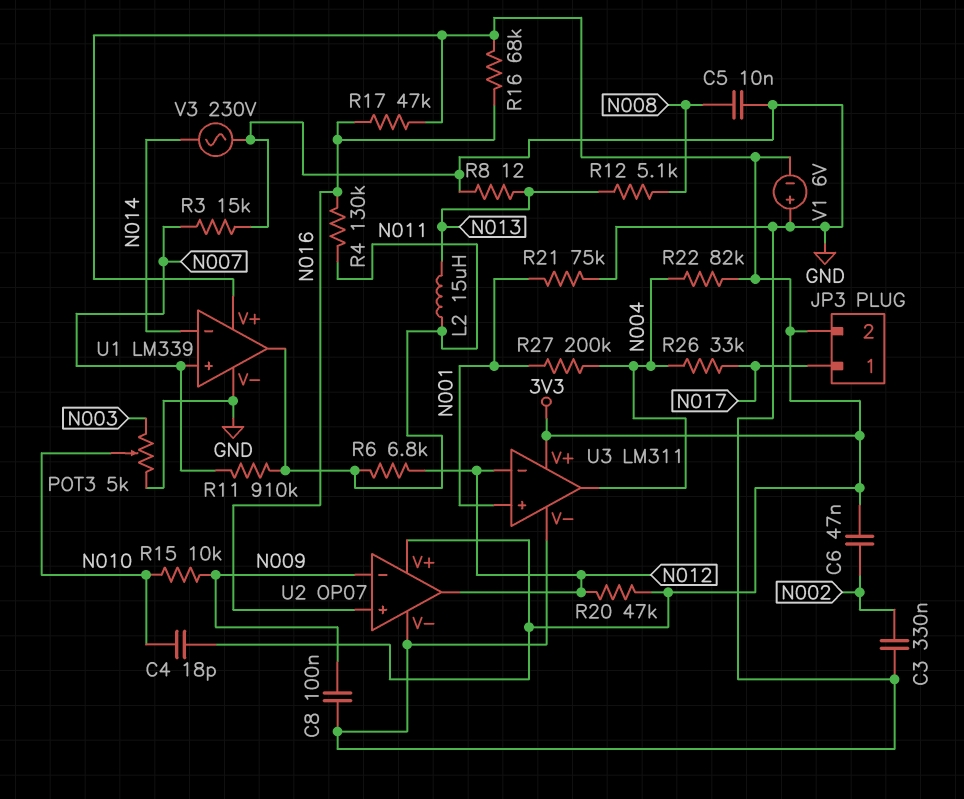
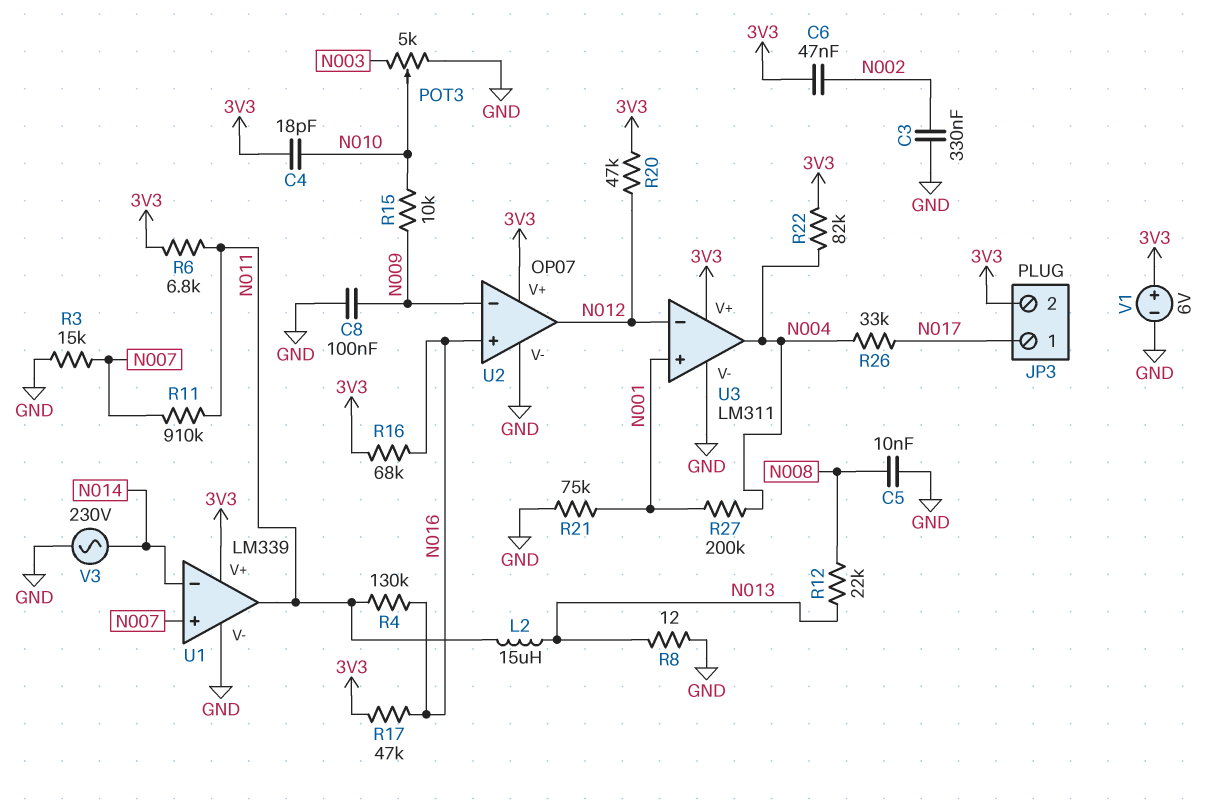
R6: 6.8k (N011, N012) -> 6.8k (3V3, N011)
R12: 5.1k (N008, N013) -> 22k (N008, N013)
V1: 6V (plus GND, minus 3V3) -> 6V (plus 3V3, minus GND)

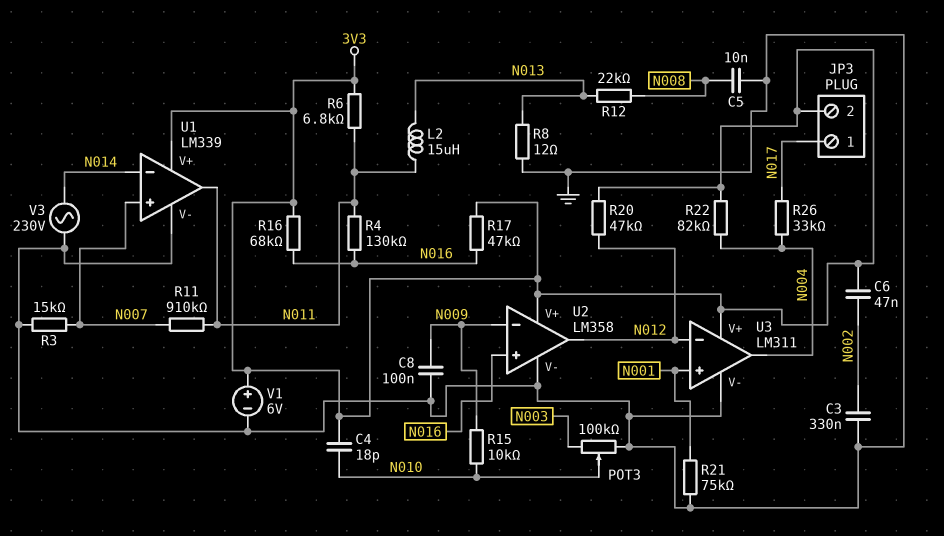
POT3: 5k (GND, N003, wiper N010) -> 100k (GND, N003, wiper N010)
R27: 200k (N001, N004) -> none
U2: OP07 -> LM358

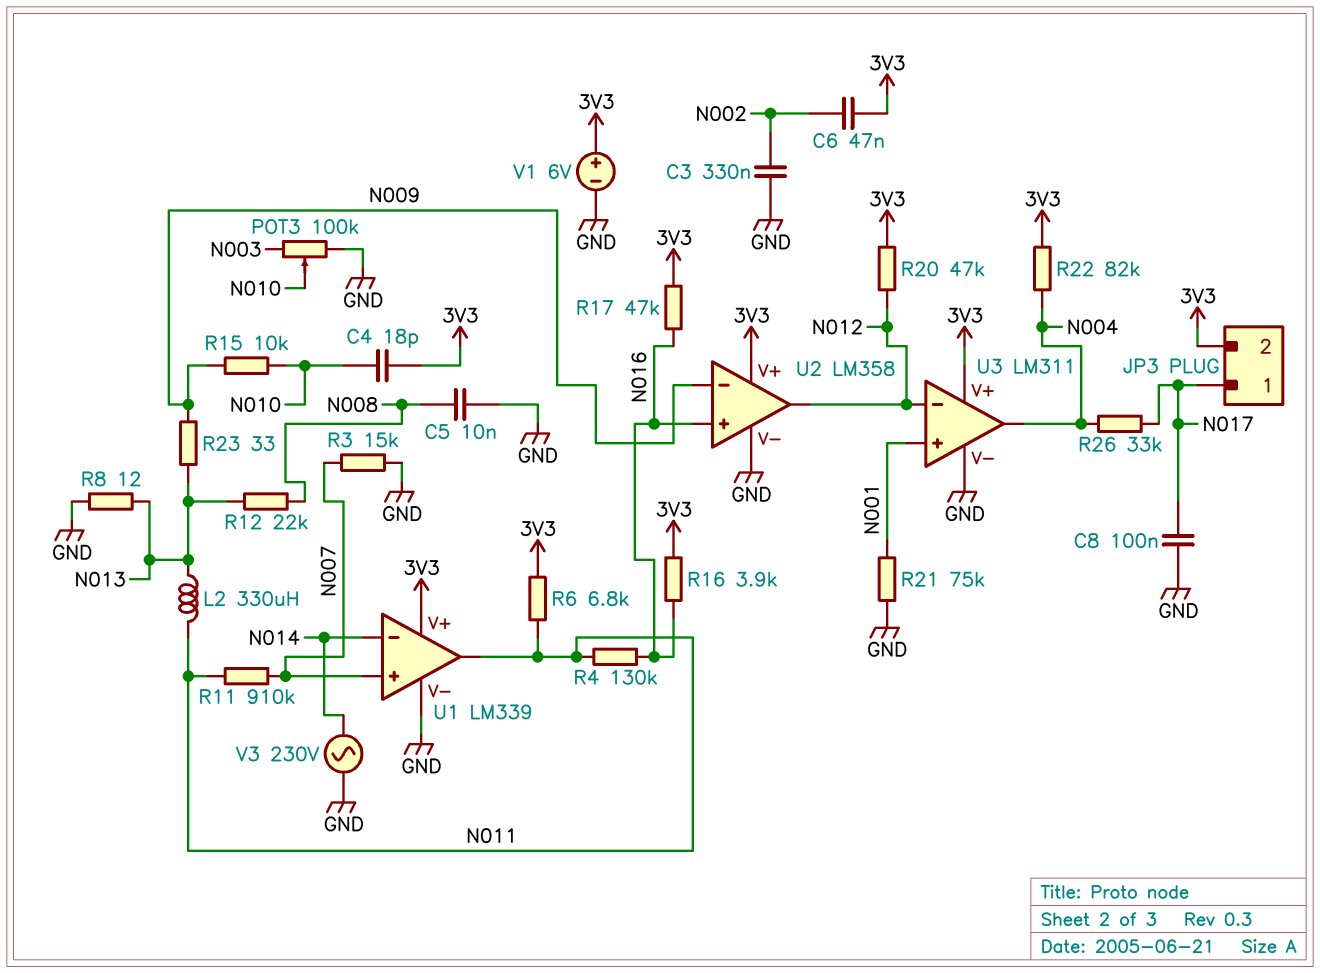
C8: 100nF (GND, N009) -> 100nF (GND, N017)
L2: 15uH (N011, N013) -> 330uH (N011, N013)
R16: 68k (3V3, N016) -> 3.9k (3V3, N016)
R23: none -> 33 (N009, N013)

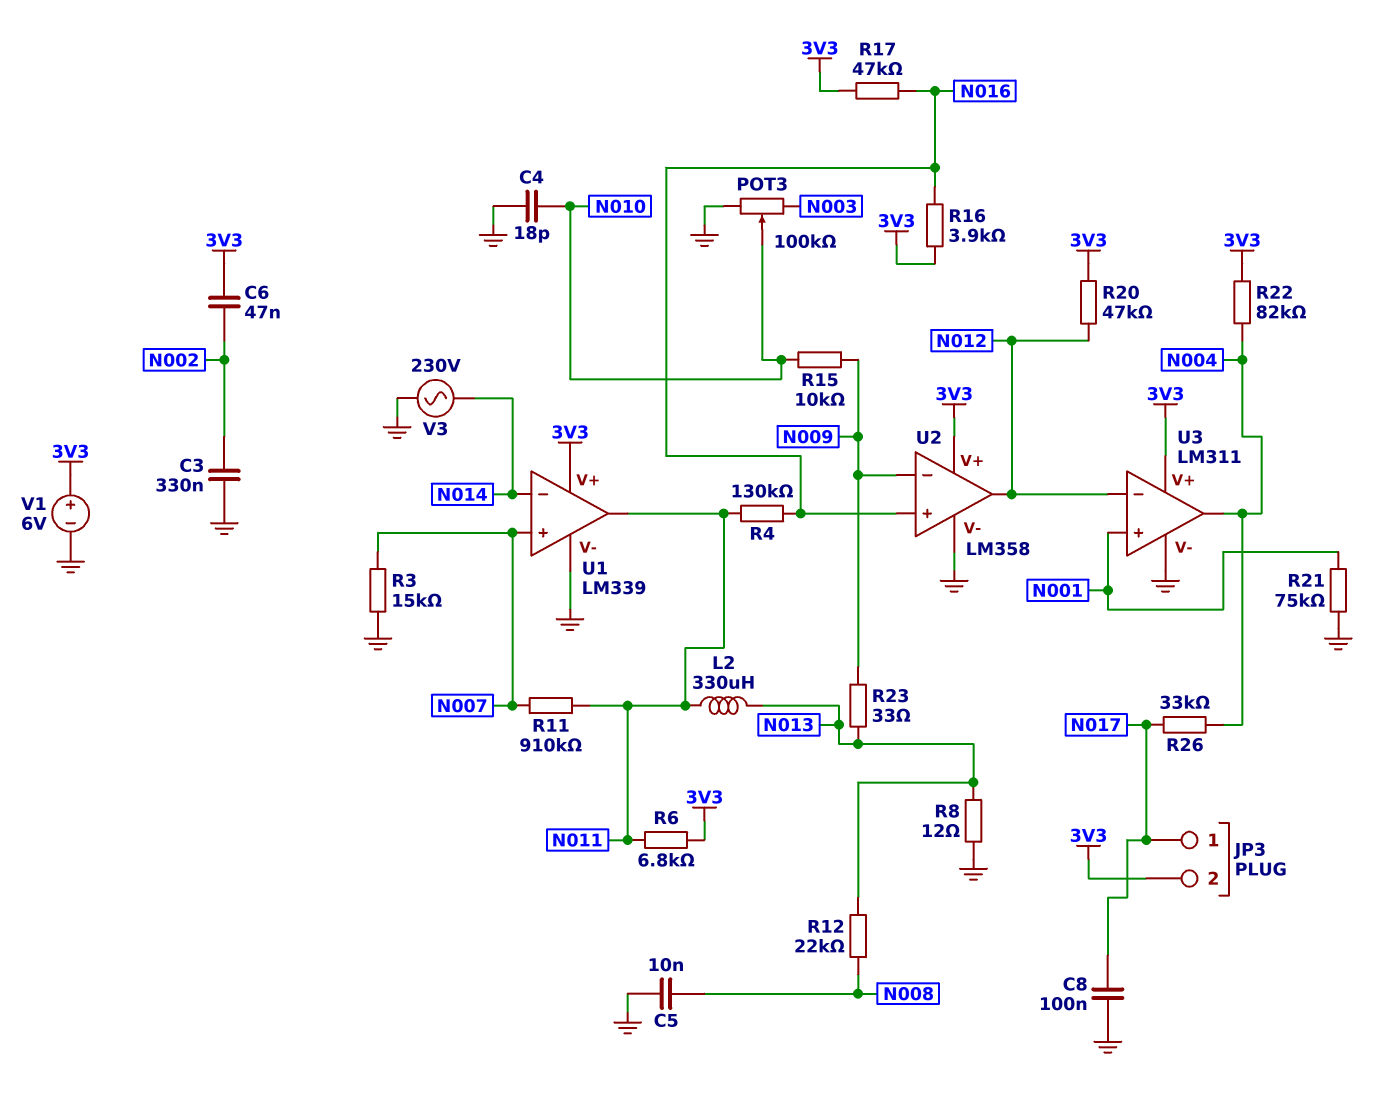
C4: 18pF (3V3, N010) -> 18pF (GND, N010)

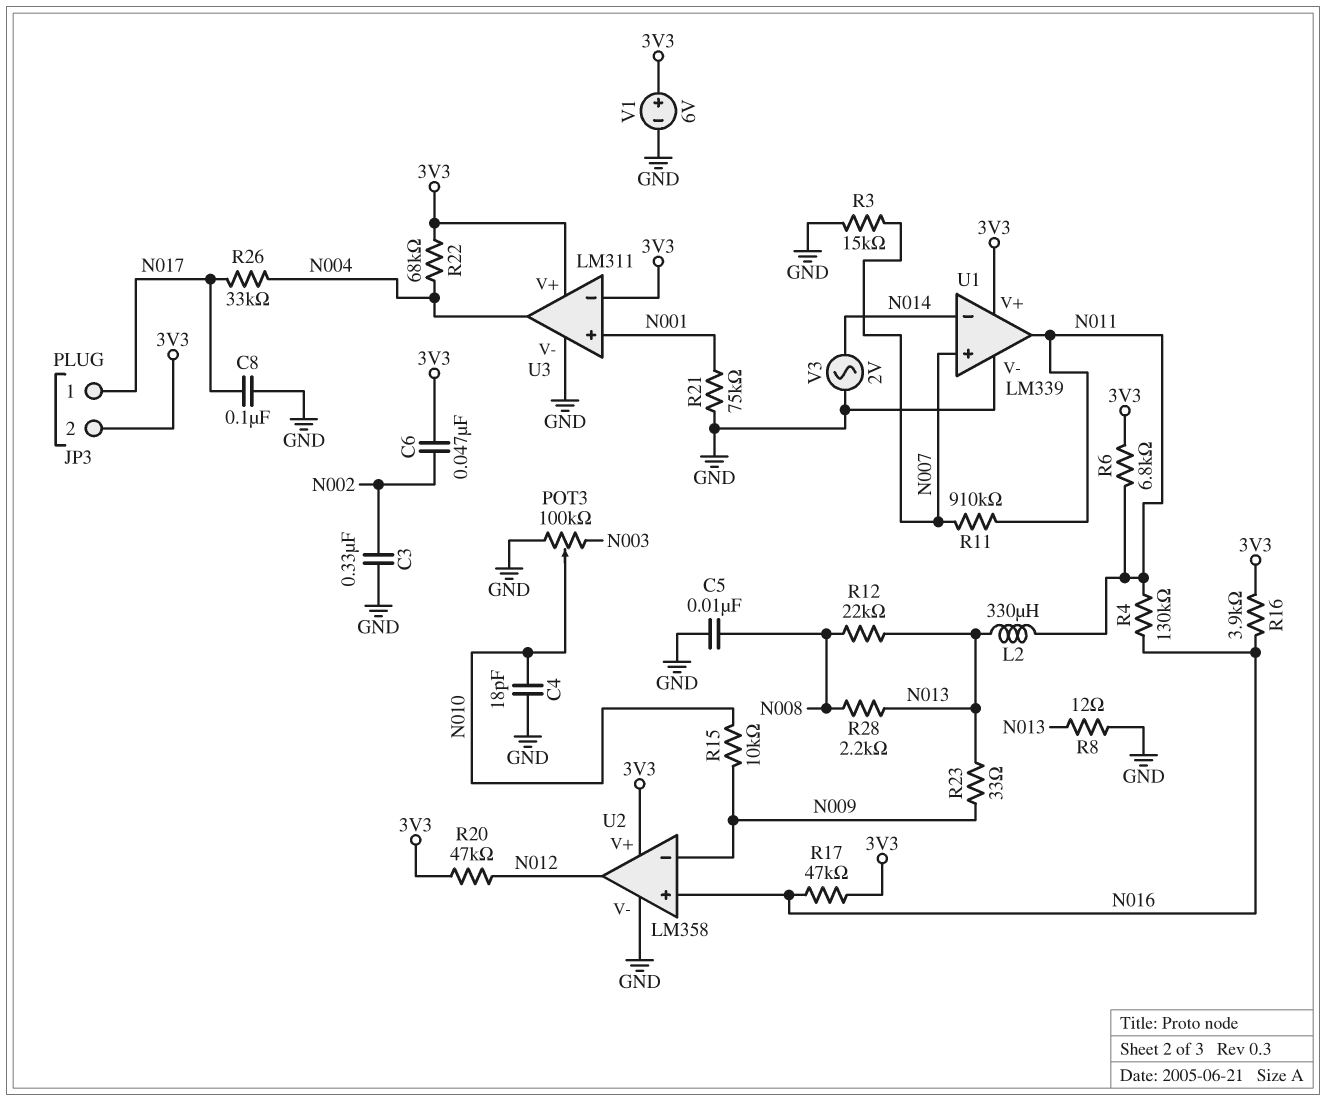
R22: 82k (3V3, N004) -> 68k (3V3, N004)
R28: none -> 2.2k (N008, N013)
U3 pin in-: N012 -> 3V3
V3: AC 230V (GND, N014) -> AC 2V (GND, N014)

